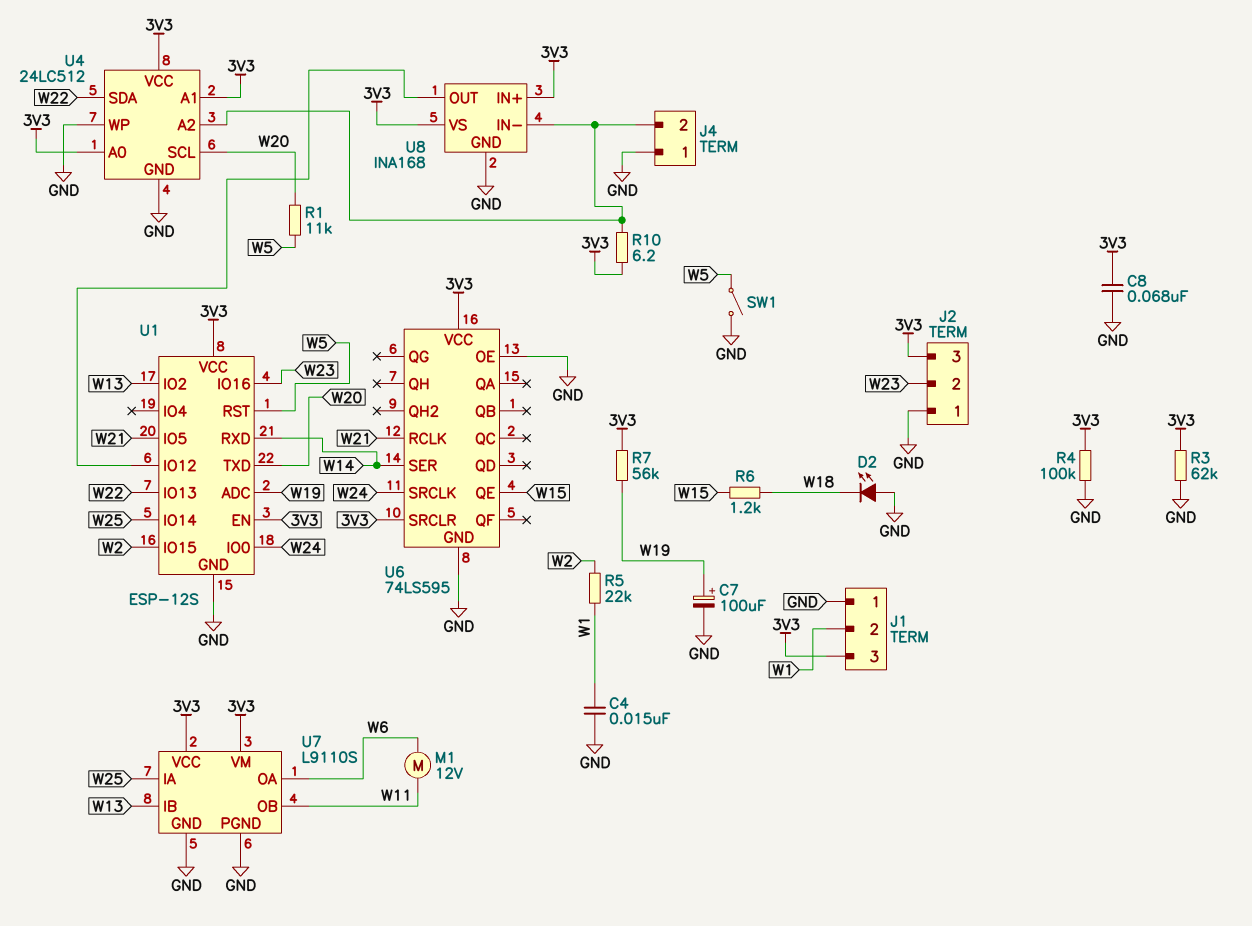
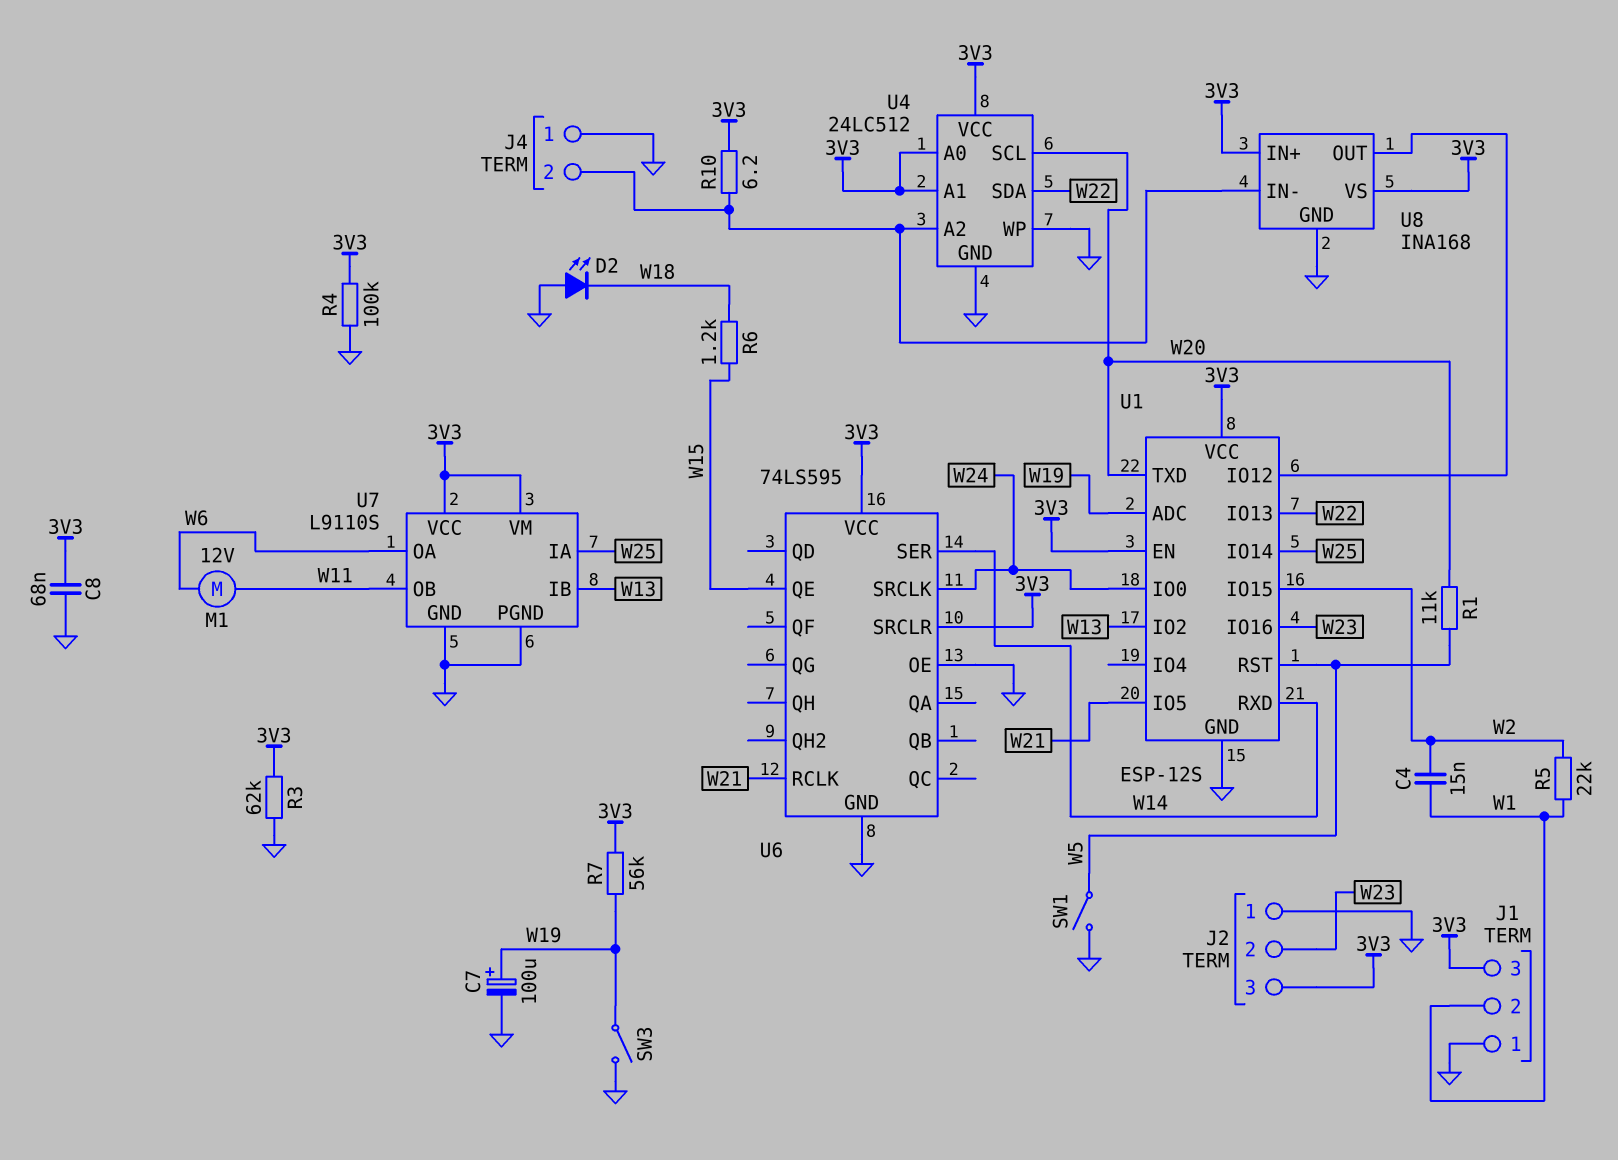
C4: 15nF (GND, W1) -> 15nF (W1, W2)
SW3: none -> switch (GND, W19)

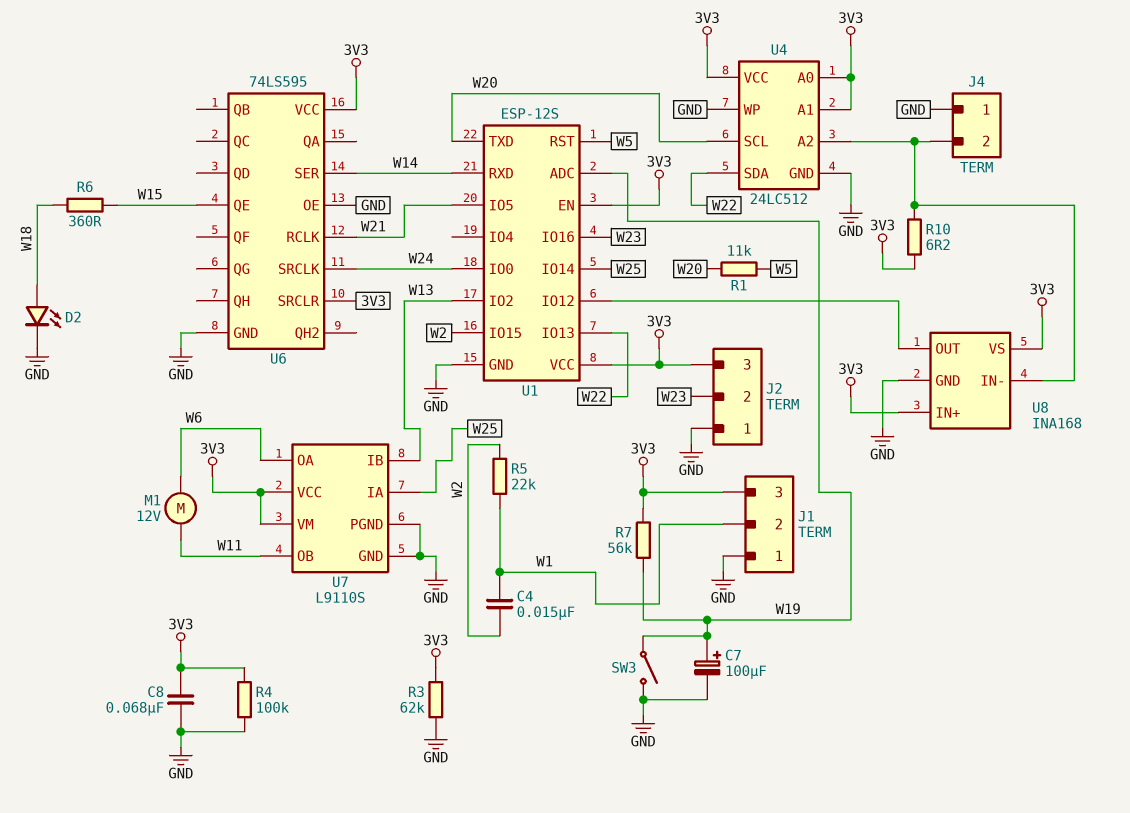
D2: LED (A GND, K W18) -> LED (A W18, K GND)
R6: 1.2k (W15, W18) -> 360 (W15, W18)
SW1: switch (GND, W5) -> none

